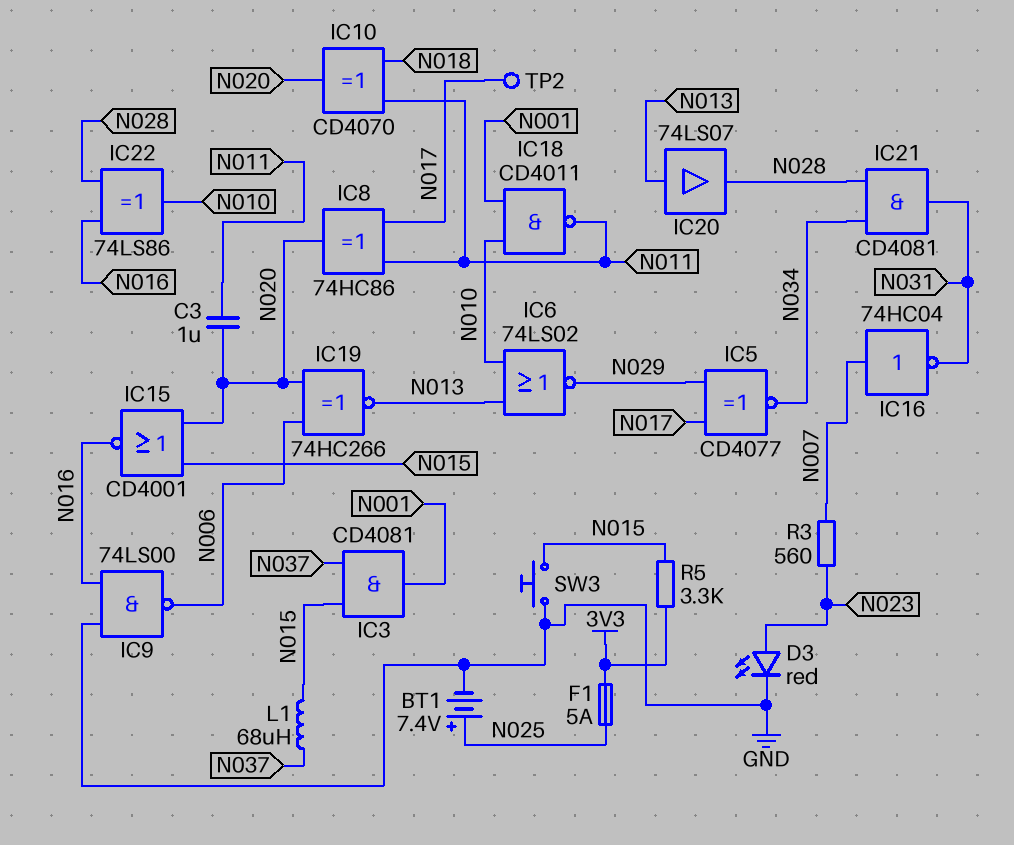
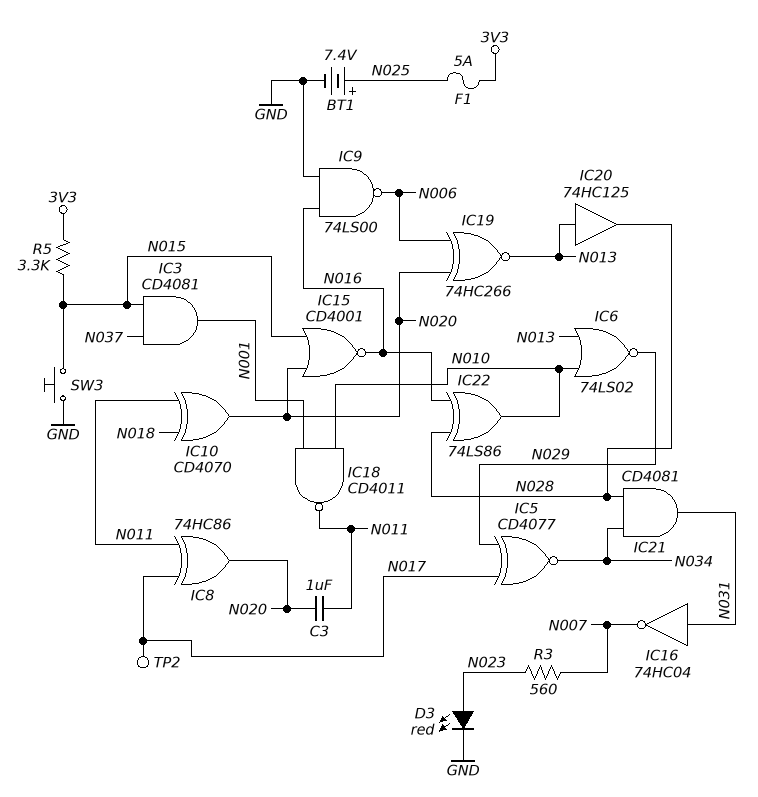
IC16: NOT 74HC04 (in N007, out N031) -> NOT 74HC04 (in N031, out N007)
IC20: buffer 74LS07 (in N013, out N028) -> buffer 74HC125 (in N013, out N028)
L1: 68uH (N015, N037) -> none

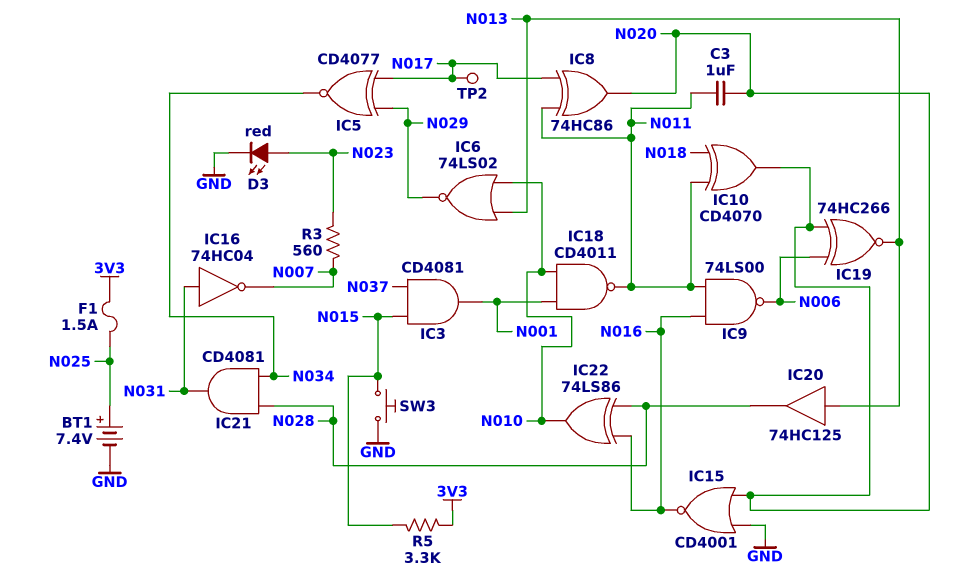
F1: 5A (3V3, N025) -> 1.5A (3V3, N025)
IC9: NAND 74LS00 (in GND, in N016, out N006) -> NAND 74LS00 (in N011, in N016, out N006)
IC15: NOR CD4001 (in N015, in N020, out N016) -> NOR CD4001 (in GND, in N020, out N016)

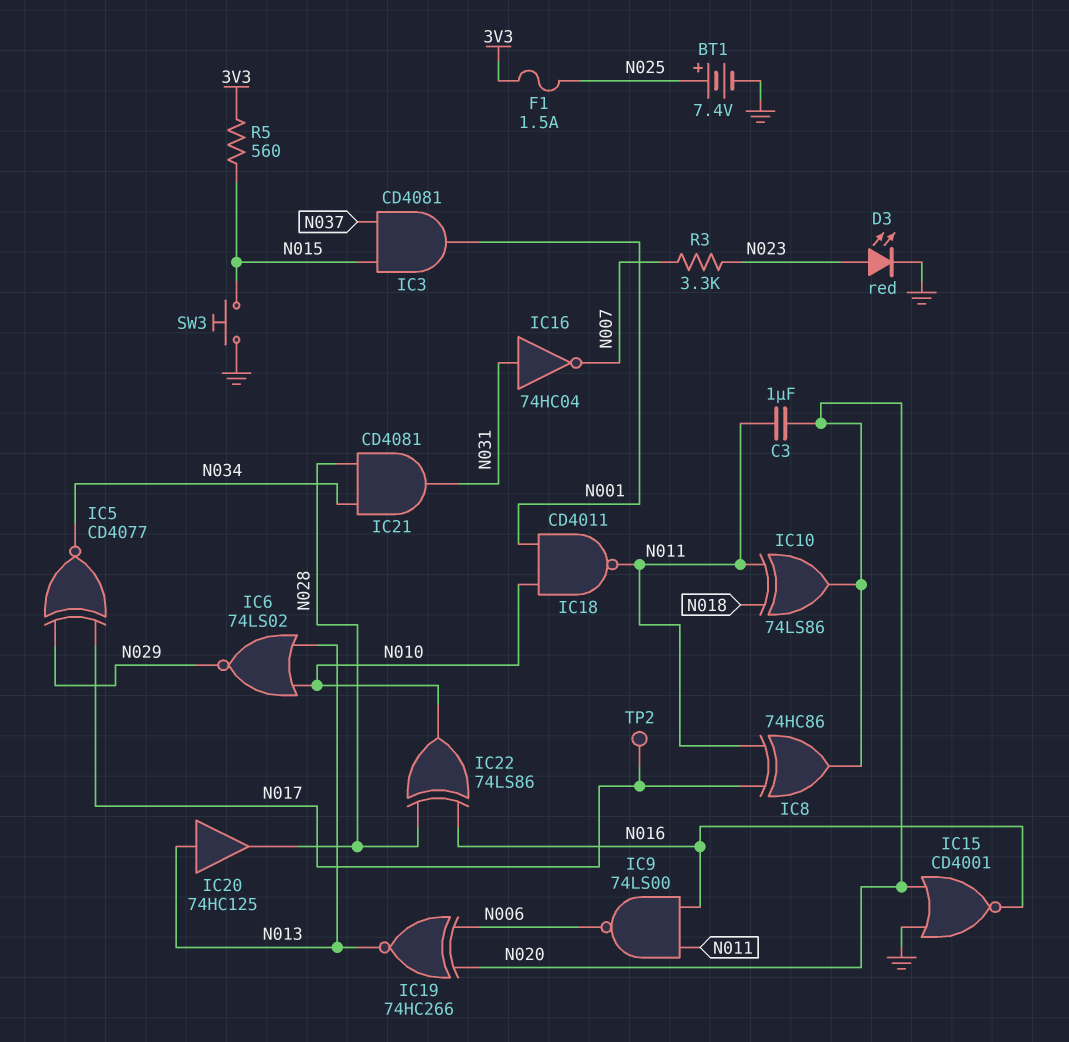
IC10: XOR CD4070 (in N011, in N018, out N020) -> XOR 74LS86 (in N011, in N018, out N020)
R3: 560 (N007, N023) -> 3.3k (N007, N023)
R5: 3.3k (3V3, N015) -> 560 (3V3, N015)

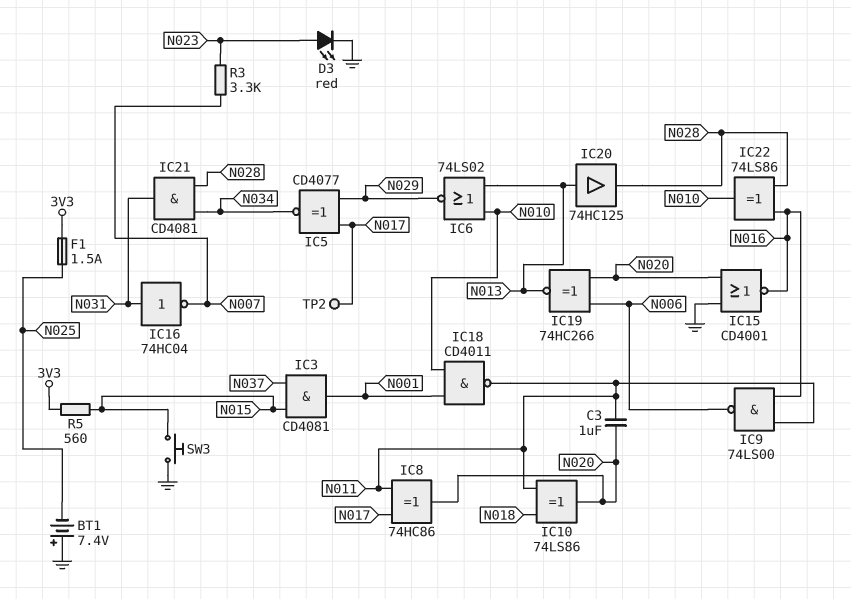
BT1: 7.4V (plus N025, minus GND) -> 7.4V (plus GND, minus N025)

